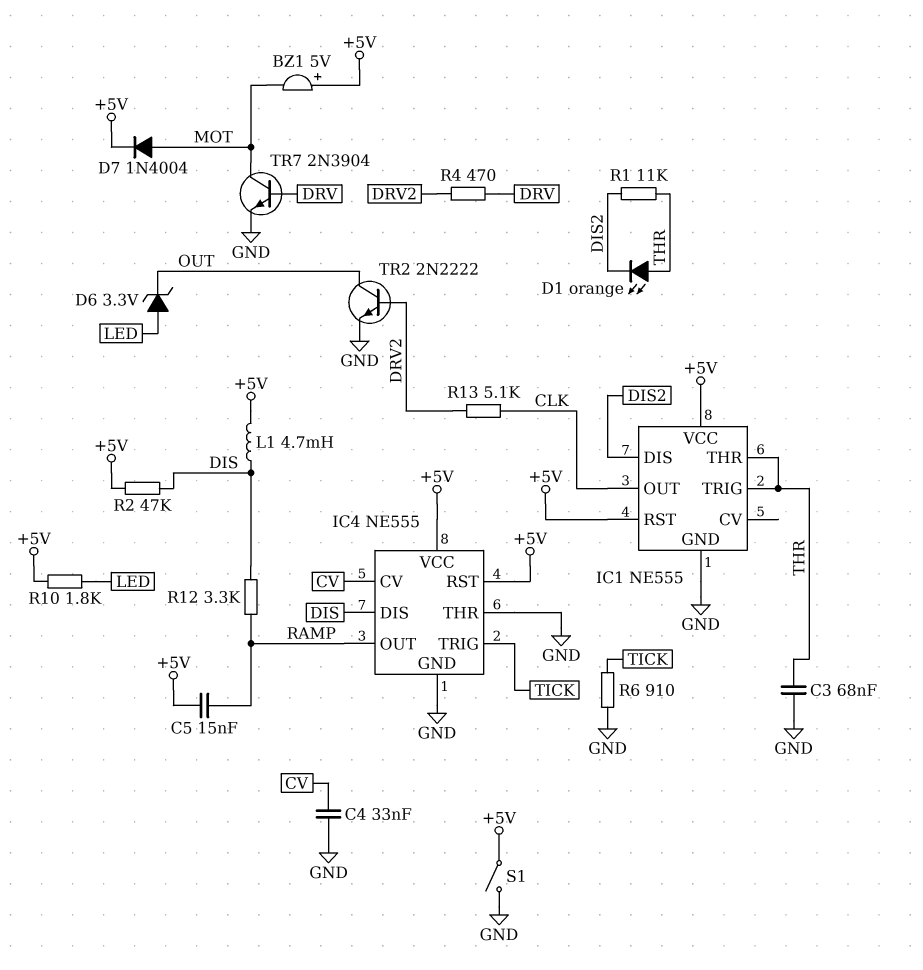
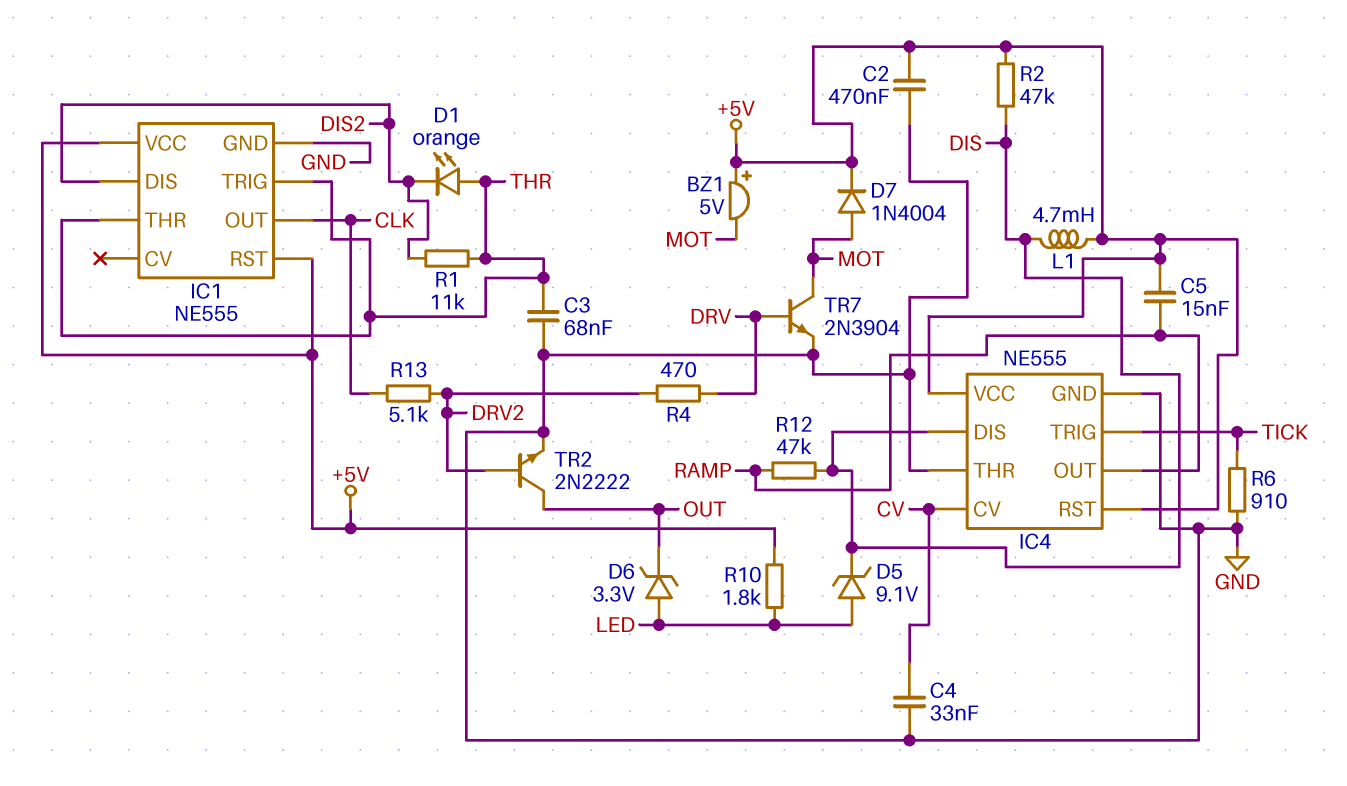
C2: none -> 470nF (+5V, GND)
D5: none -> zener 9.1V (A LED, K DIS)
R12: 3.3k (DIS, RAMP) -> 47k (DIS, RAMP)
S1: switch (+5V, GND) -> none

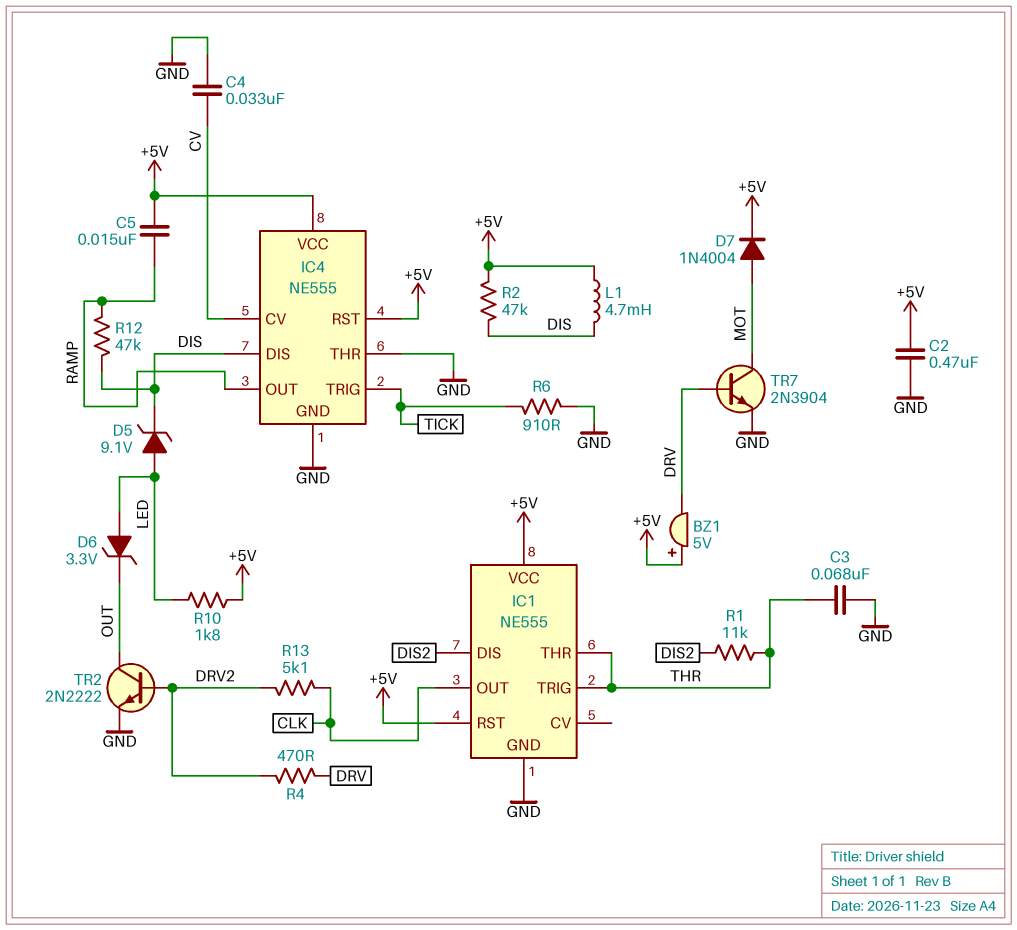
BZ1: buzzer 5V (plus +5V, minus MOT) -> buzzer 5V (plus +5V, minus DRV)
D1: LED orange (A THR, K DIS2) -> none

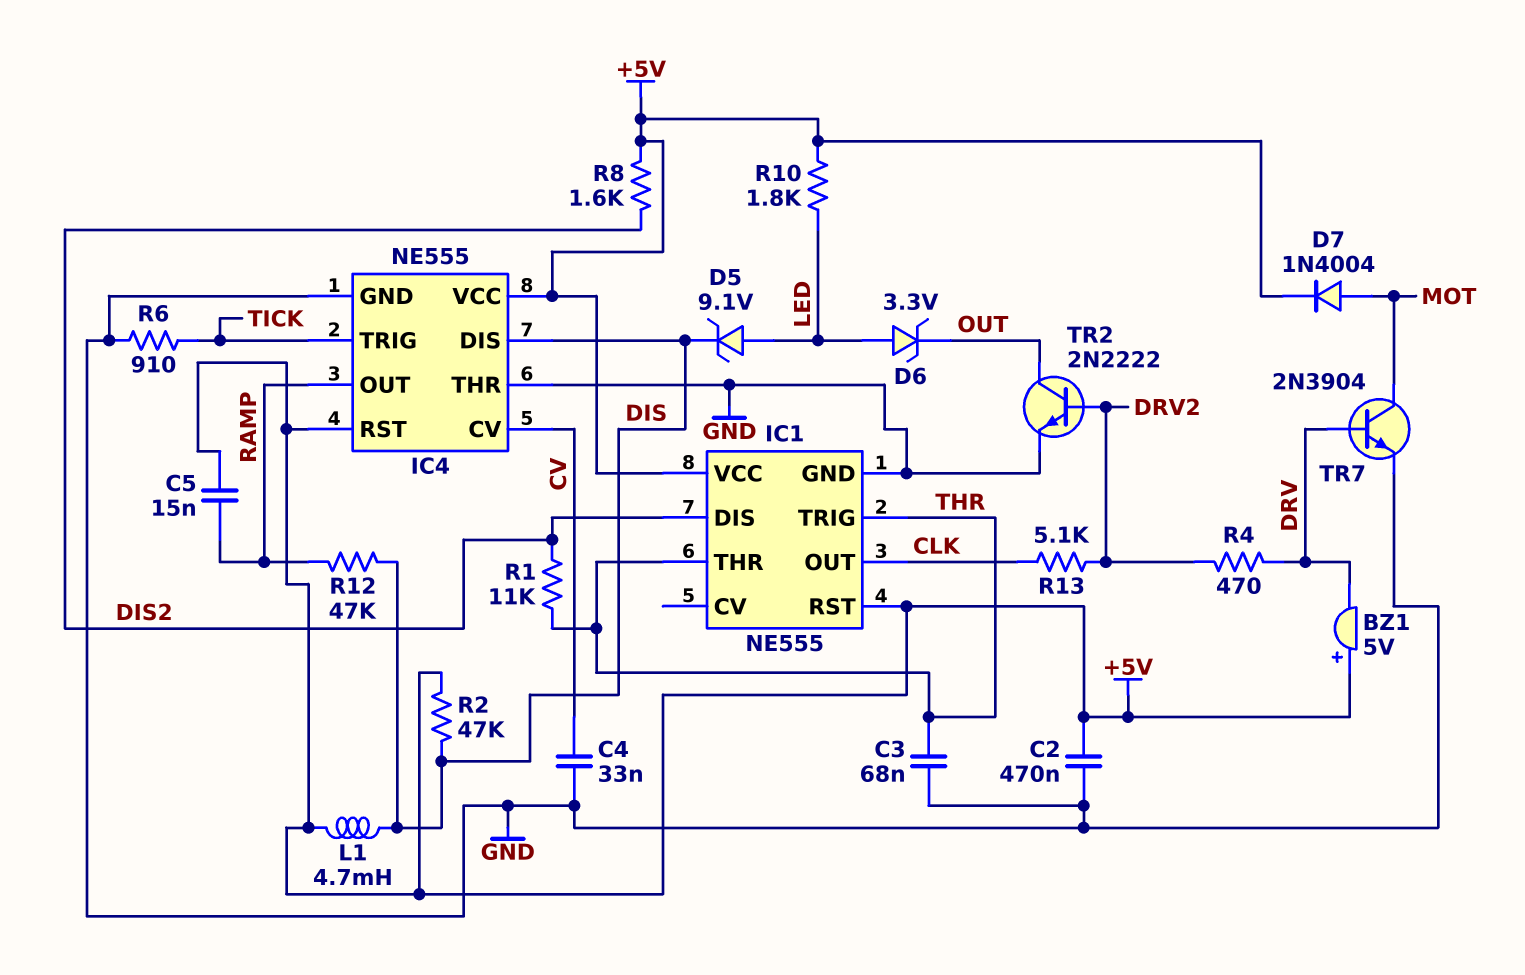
R8: none -> 1.6k (+5V, DIS2)

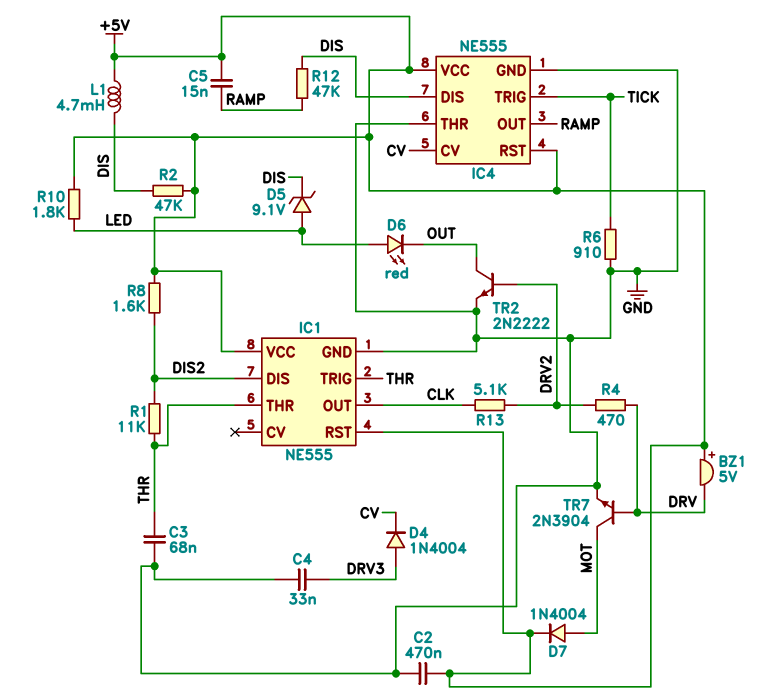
C4: 33nF (CV, GND) -> 33nF (DRV3, GND)
D4: none -> diode 1N4004 (A DRV3, K CV)
D6: zener 3.3V (A LED, K OUT) -> LED red (A LED, K OUT)

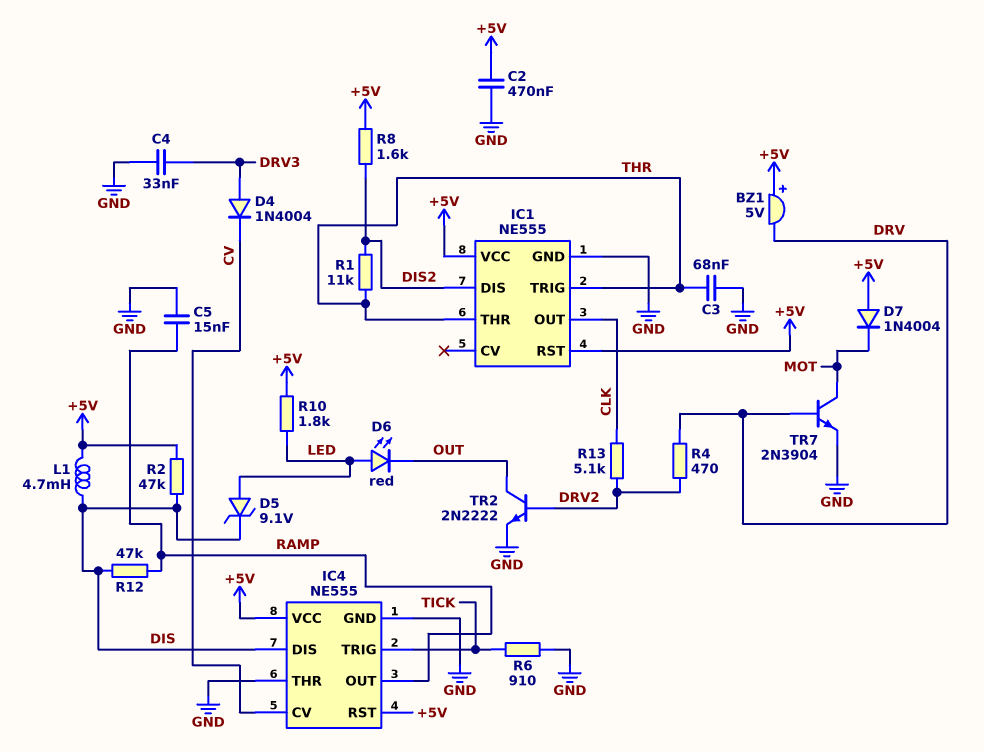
C5: 15nF (+5V, RAMP) -> 15nF (GND, RAMP)
D7: diode 1N4004 (A MOT, K +5V) -> diode 1N4004 (A +5V, K MOT)

